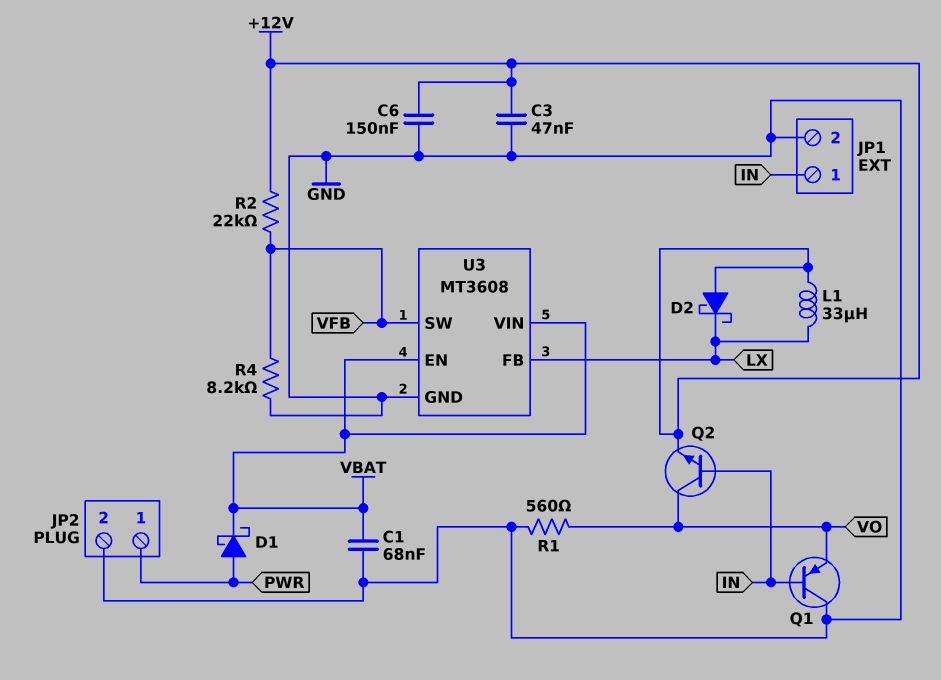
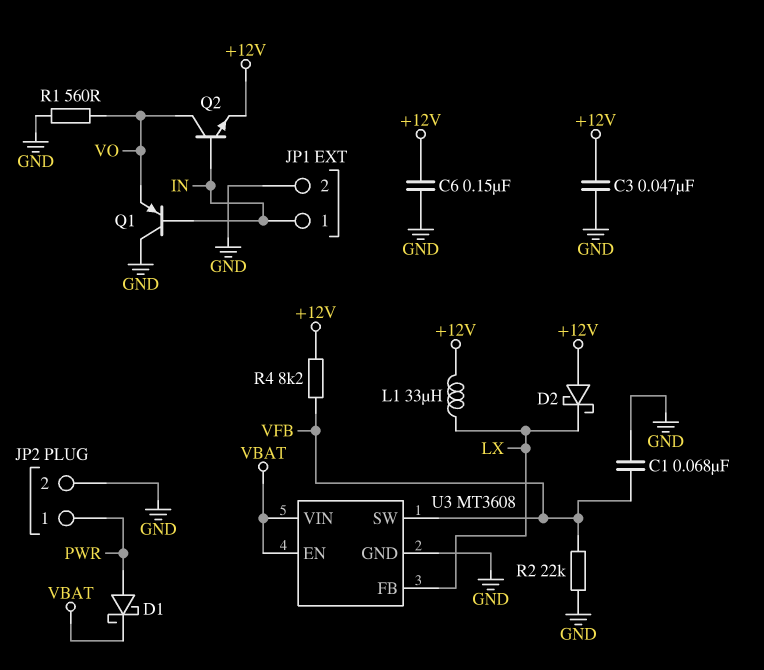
C1: 68nF (GND, VBAT) -> 68nF (GND, VFB)
R2: 22k (+12V, VFB) -> 22k (GND, VFB)
R4: 8.2k (GND, VFB) -> 8.2k (+12V, VFB)

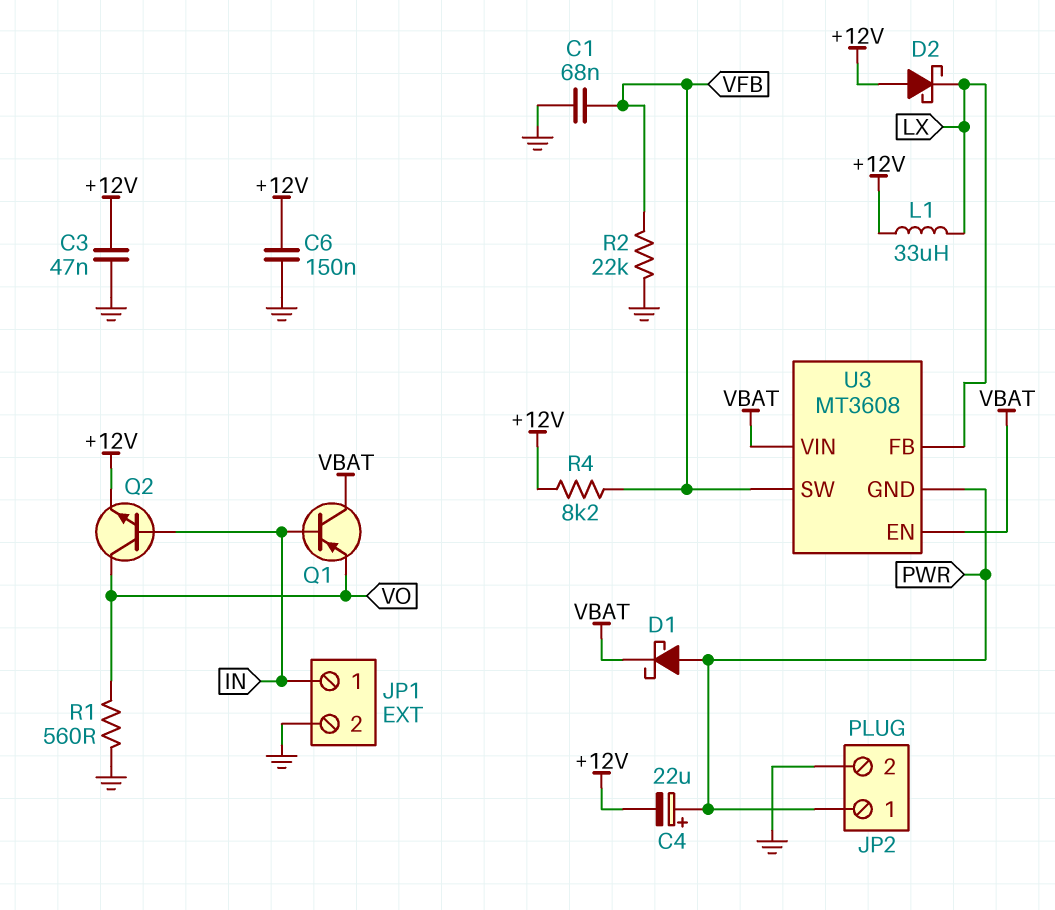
C4: none -> 22uF (plus PWR, minus +12V)
Q1: PNP (B IN, C GND, E VO) -> PNP (B IN, C VBAT, E VO)
U3 pin GND: GND -> PWR

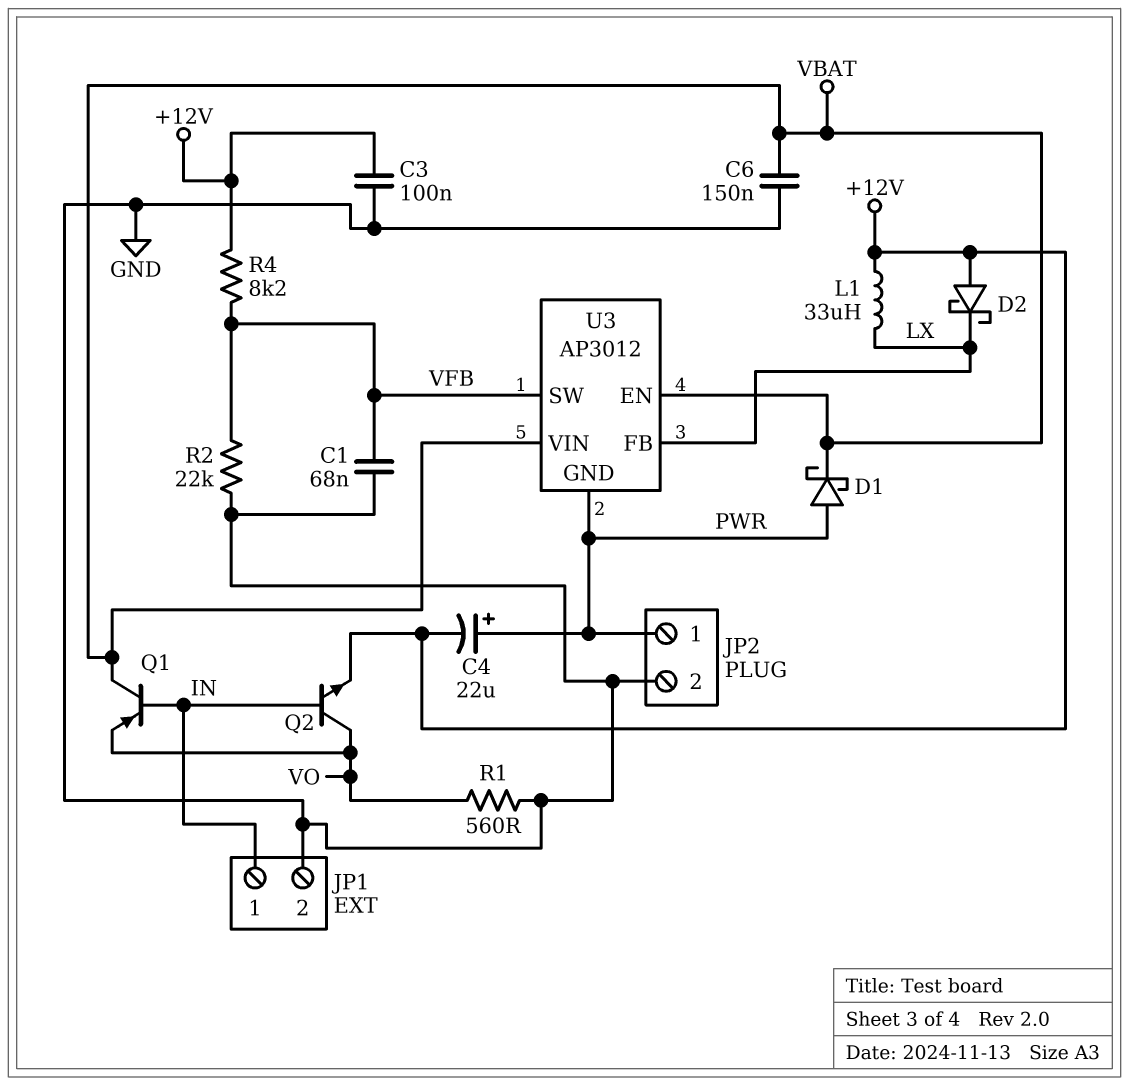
C3: 47nF (+12V, GND) -> 100nF (+12V, GND)
C6: 150nF (+12V, GND) -> 150nF (GND, VBAT)
U3: MT3608 -> AP3012

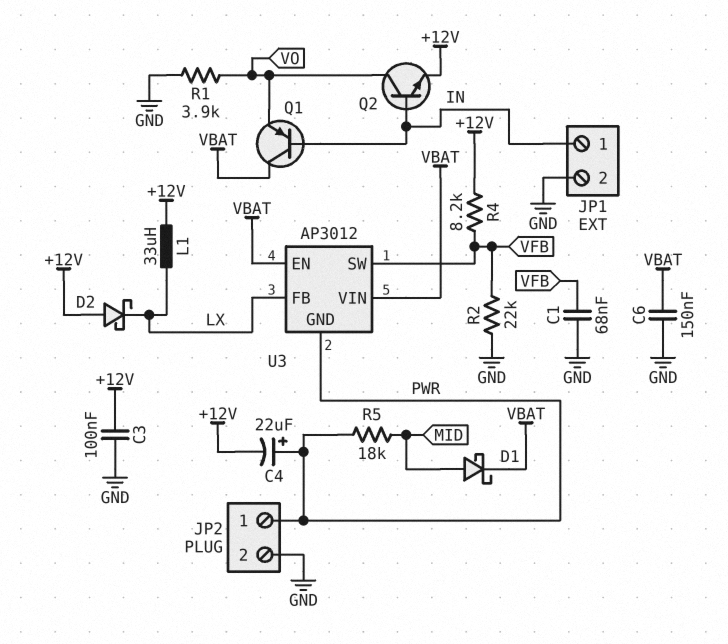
D1: schottky (A PWR, K VBAT) -> schottky (A MID, K VBAT)
R1: 560 (GND, VO) -> 3.9k (GND, VO)
R5: none -> 18k (MID, PWR)

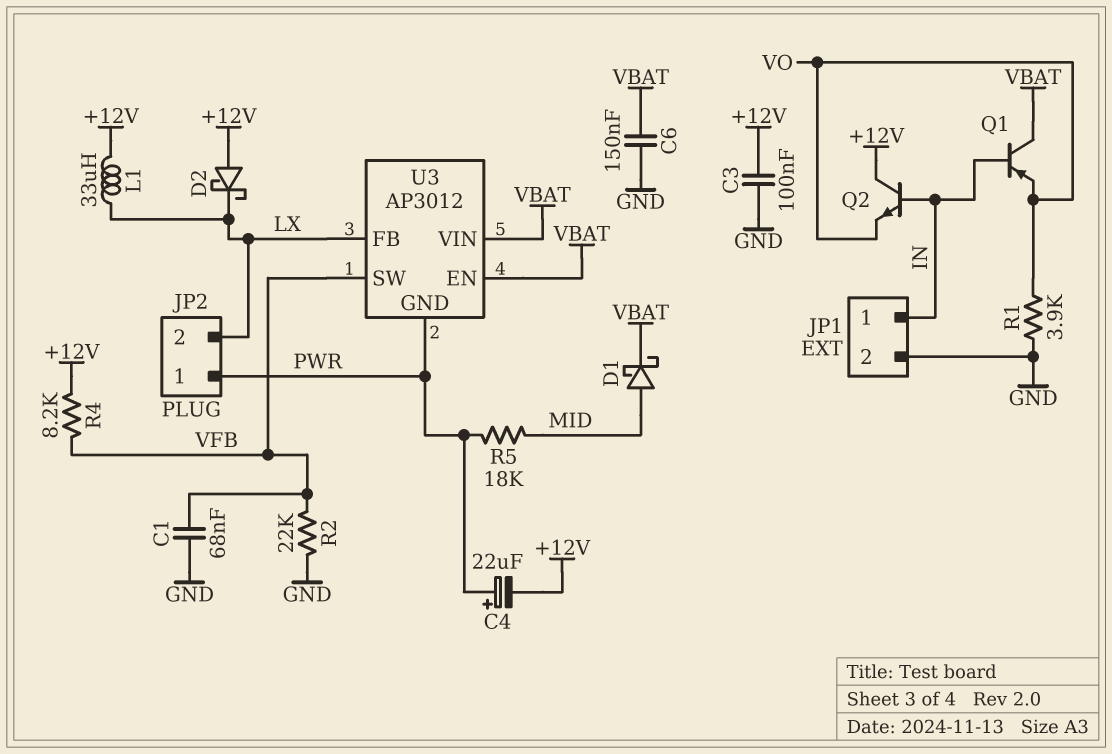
JP2 pin 2: GND -> LX
Q2: NPN (B IN, C VO, E +12V) -> NPN (B IN, C +12V, E VO)

